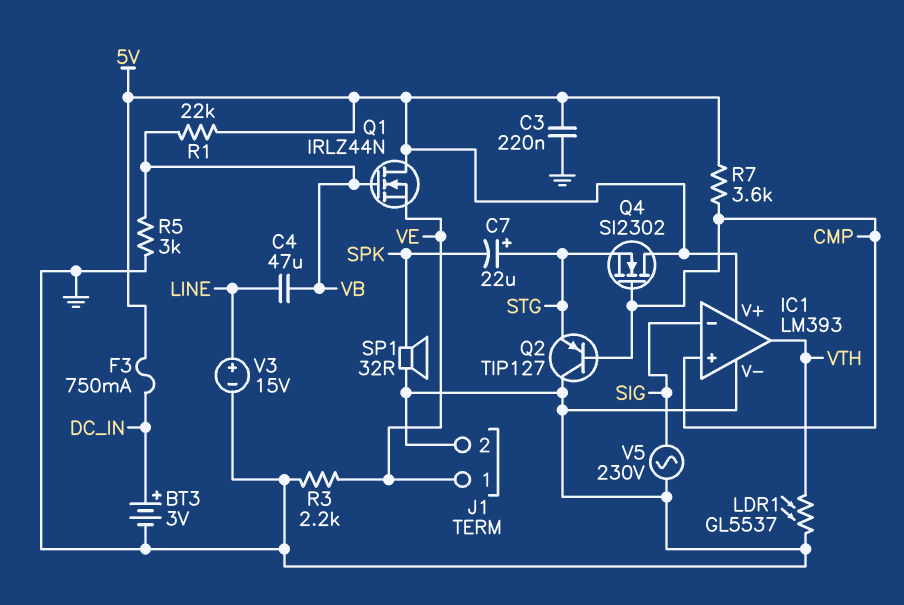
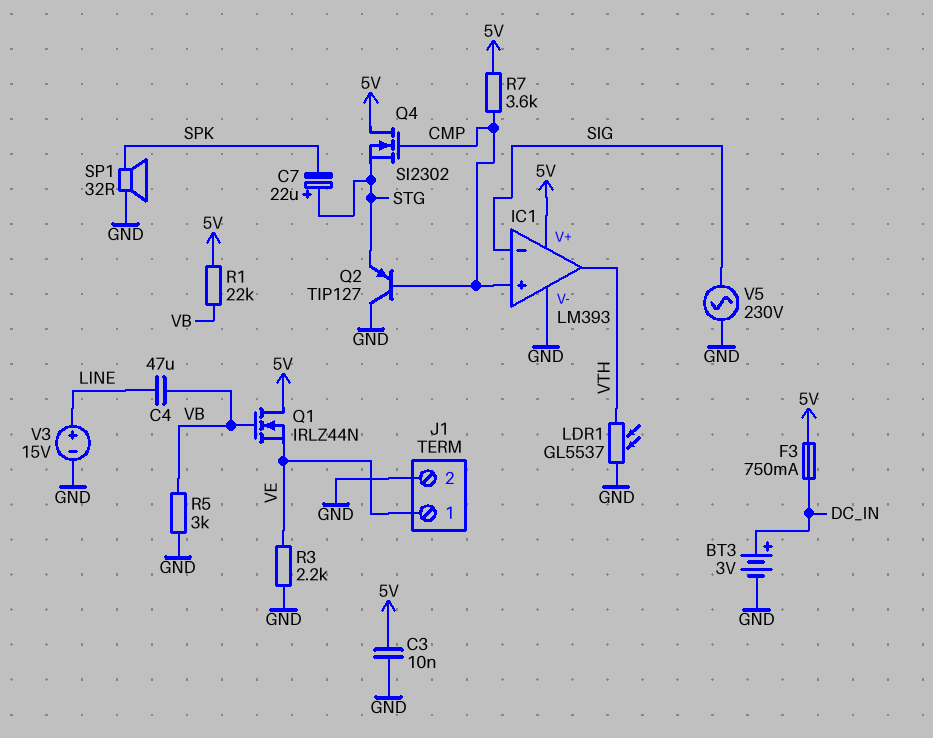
C3: 220nF (5V, GND) -> 10nF (5V, GND)

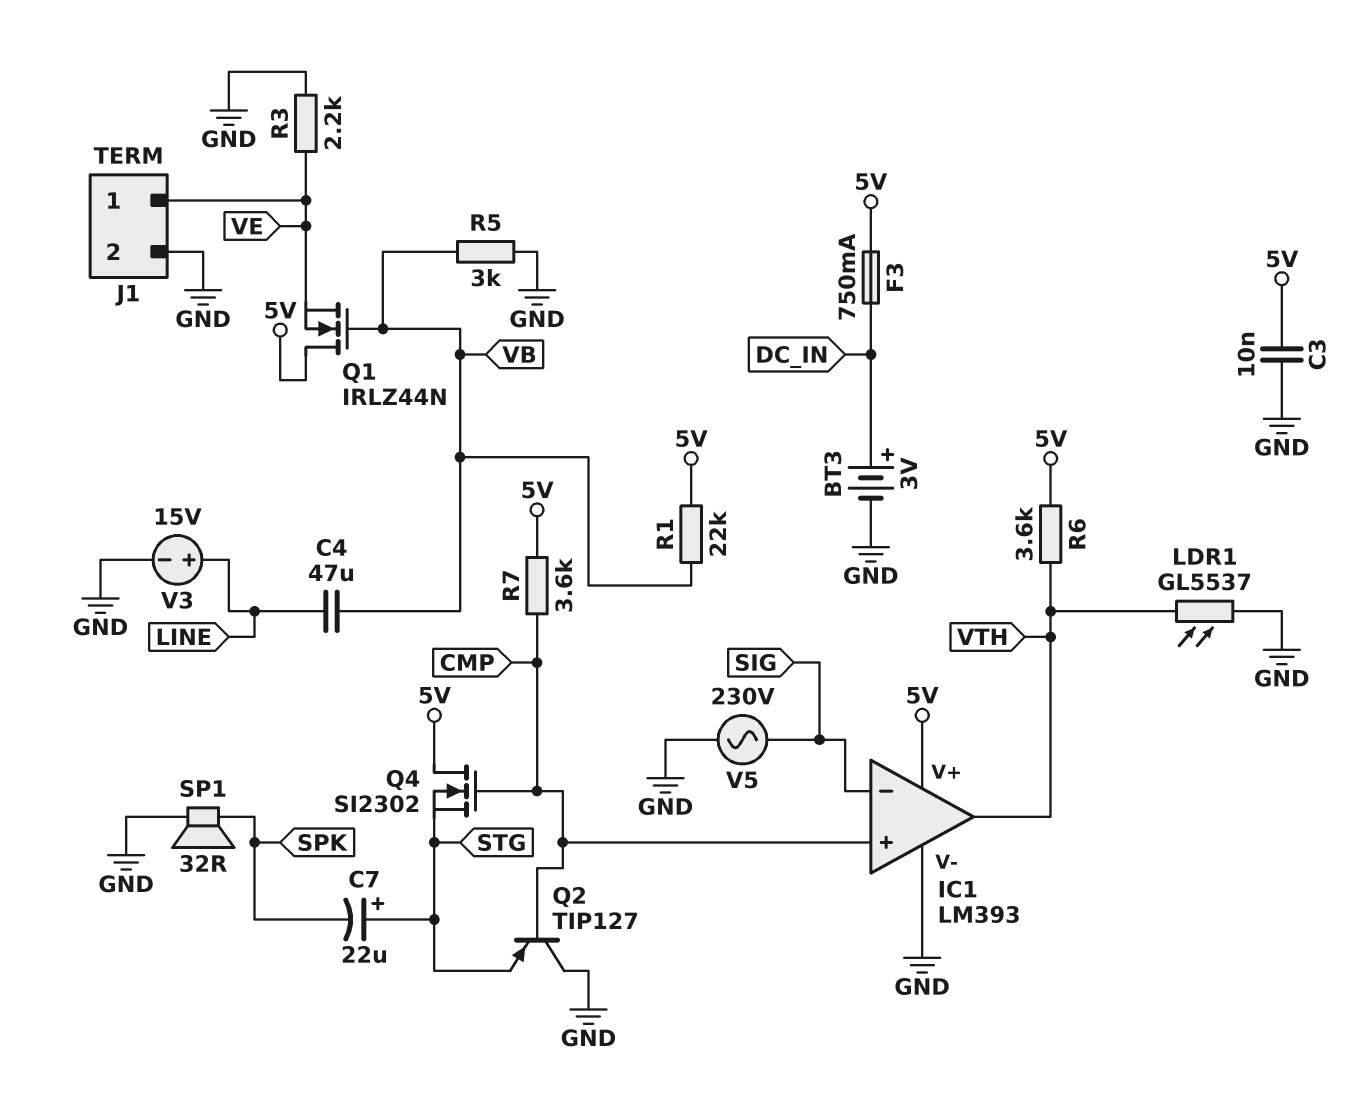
R6: none -> 3.6k (5V, VTH)

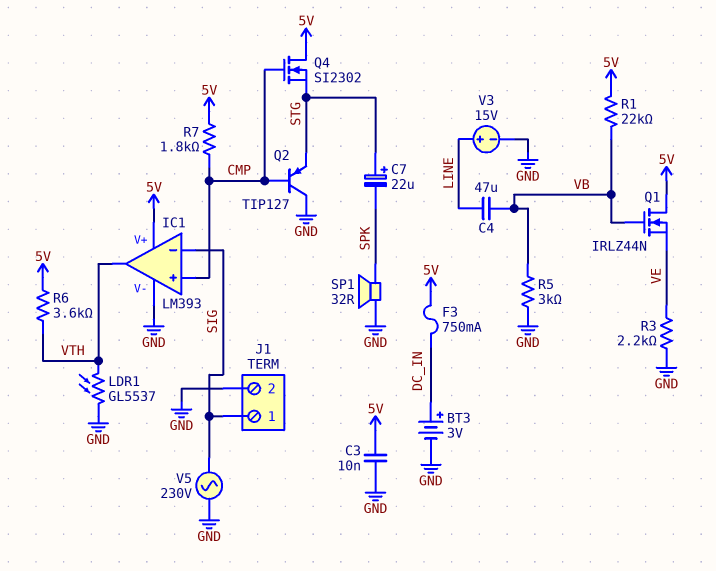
J1 pin 1: VE -> SIG
R7: 3.6k (5V, CMP) -> 1.8k (5V, CMP)

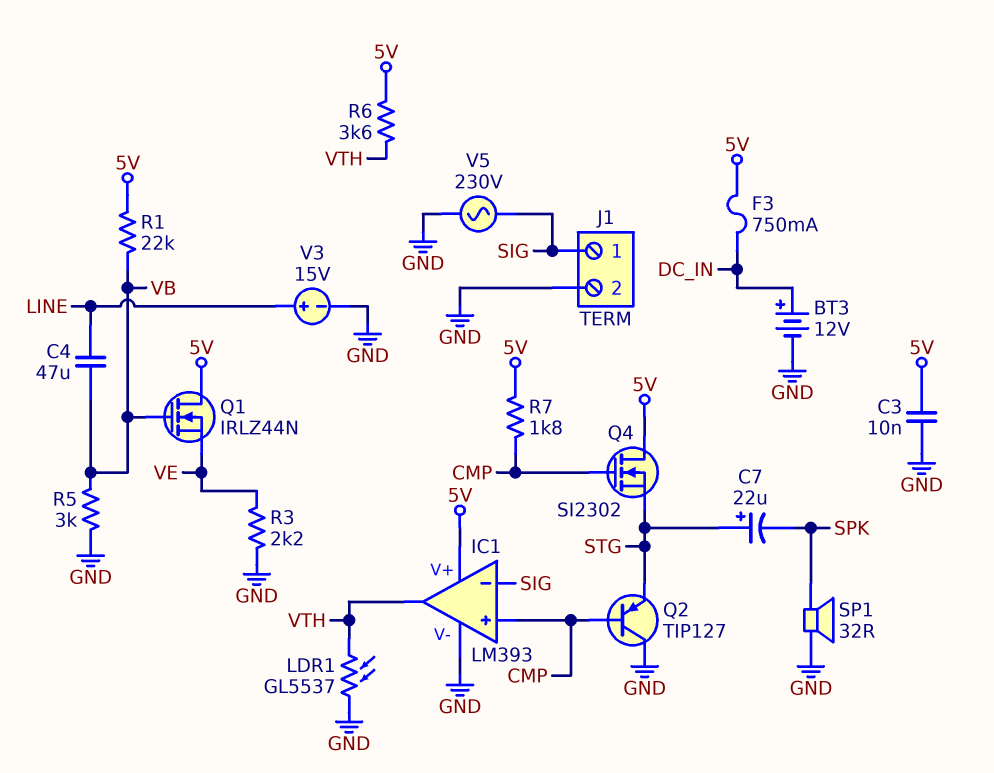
BT3: 3V (plus DC_IN, minus GND) -> 12V (plus DC_IN, minus GND)

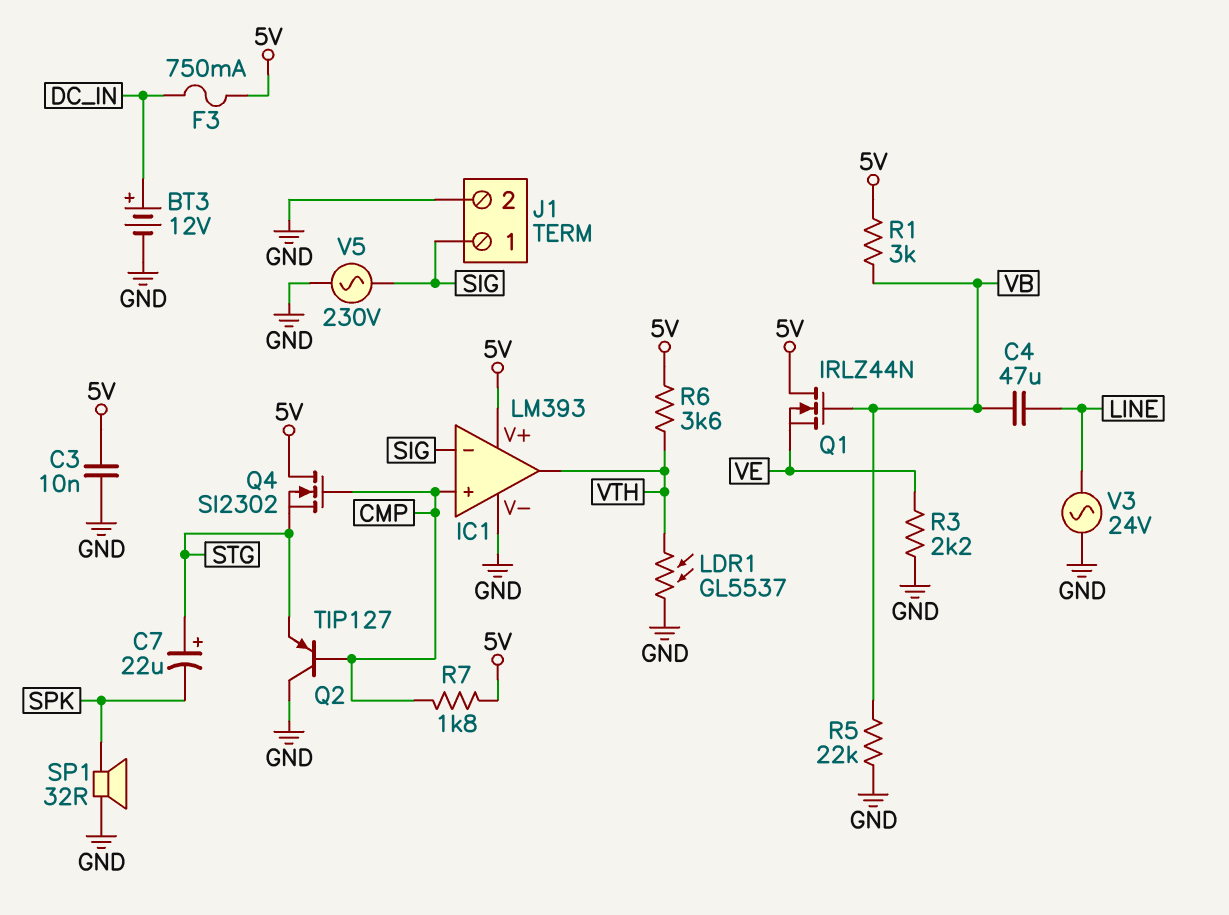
R1: 22k (5V, VB) -> 3k (5V, VB)
R5: 3k (GND, VB) -> 22k (GND, VB)
V3: 15V (plus LINE, minus GND) -> AC 24V (GND, LINE)

